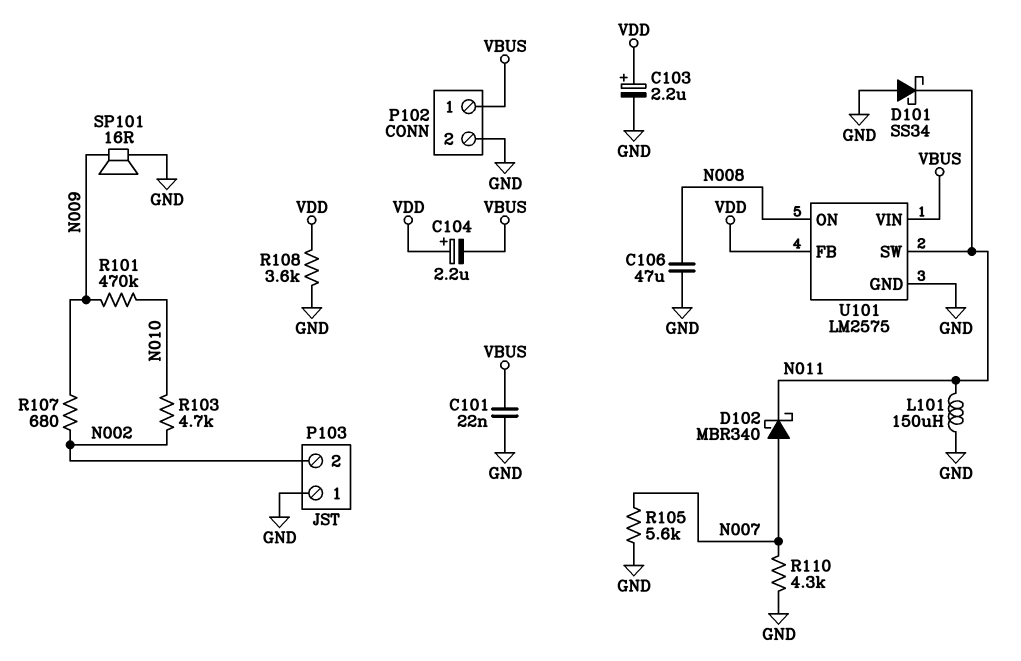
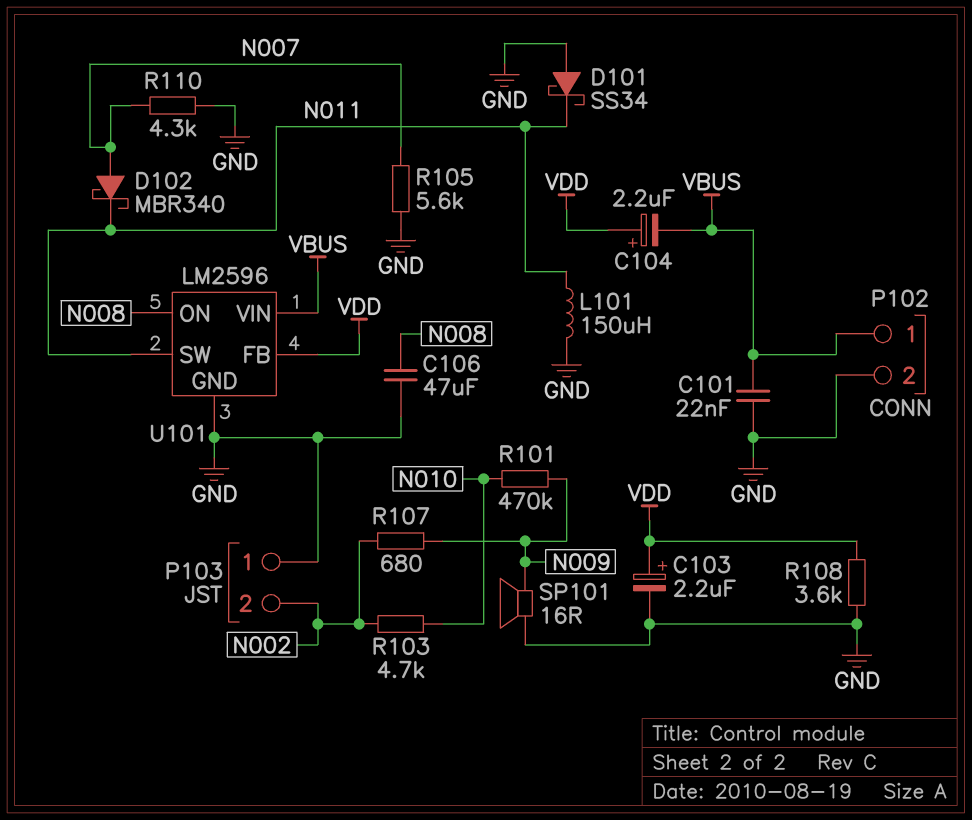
U101: LM2575 -> LM2596

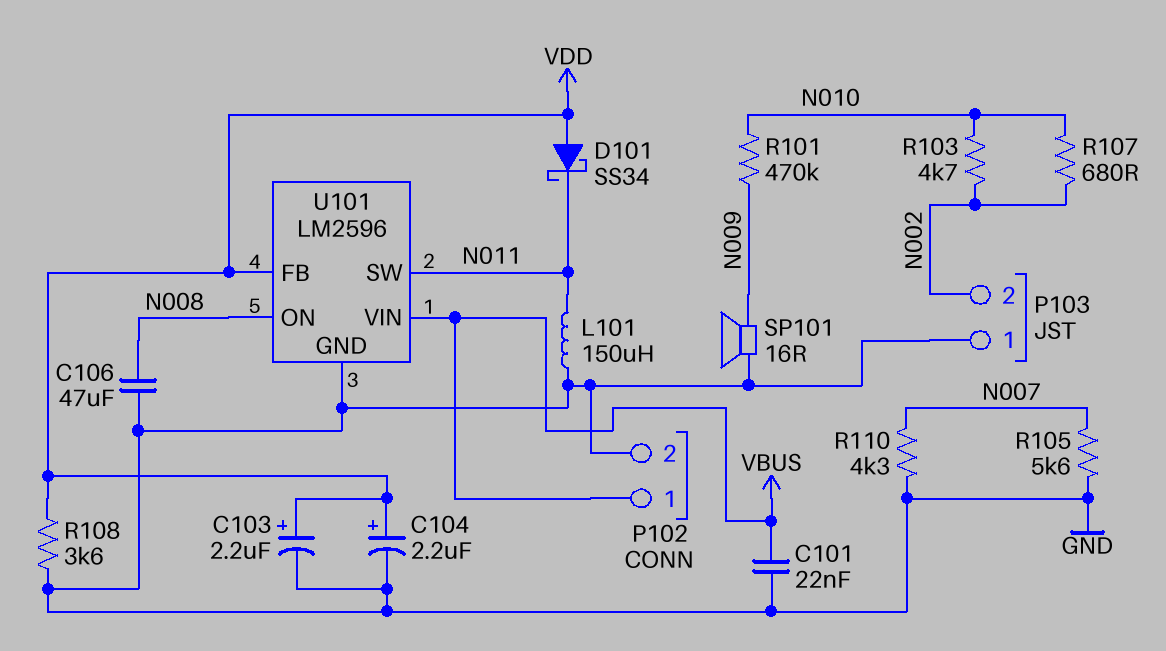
C104: 2.2uF (plus VDD, minus VBUS) -> 2.2uF (plus VDD, minus GND)
D101: schottky SS34 (A GND, K N011) -> schottky SS34 (A VDD, K N011)
D102: schottky MBR340 (A N007, K N011) -> none
R107: 680 (N002, N009) -> 680 (N002, N010)

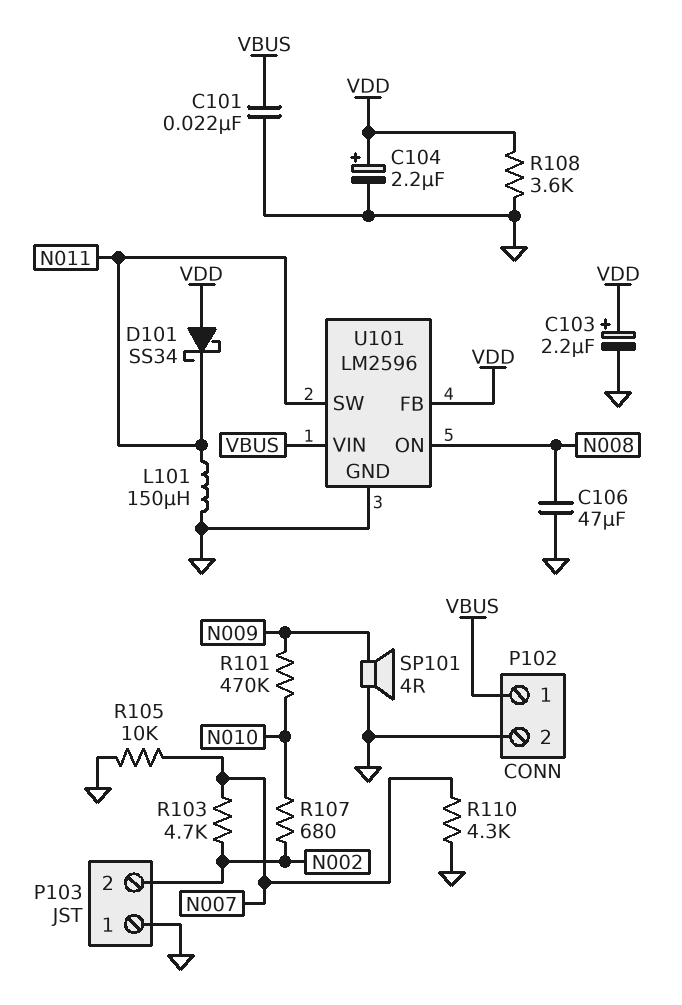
R103: 4.7k (N002, N010) -> 4.7k (N002, N007)
R105: 5.6k (GND, N007) -> 10k (GND, N007)
SP101: speaker 16R (GND, N009) -> speaker 4R (GND, N009)

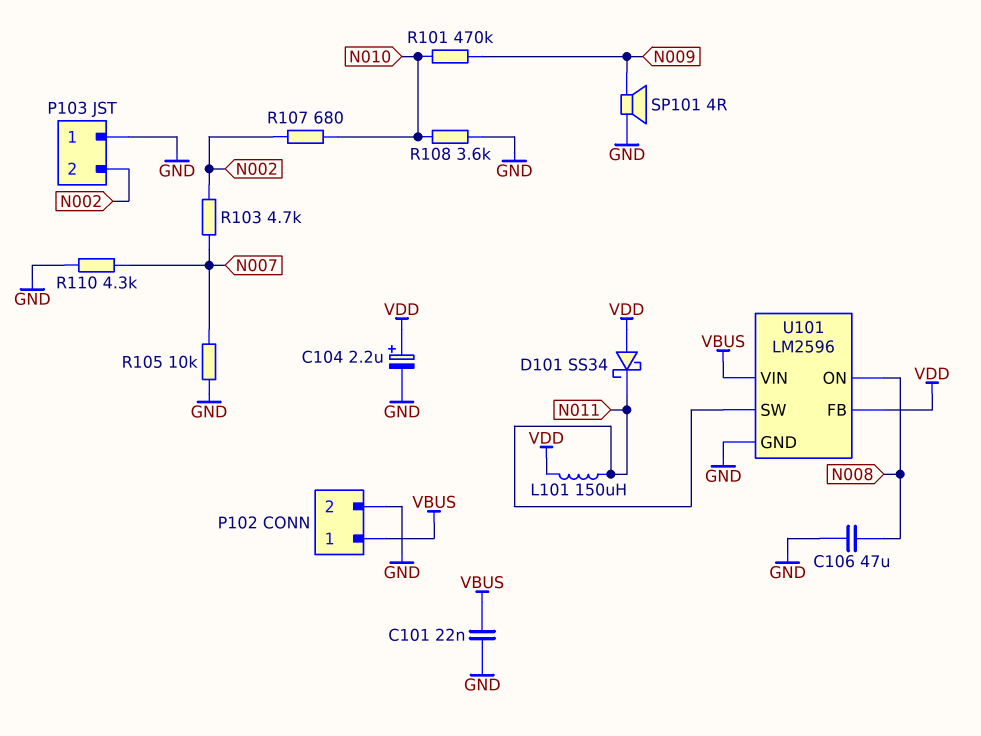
C103: 2.2uF (plus VDD, minus GND) -> none
L101: 150uH (GND, N011) -> 150uH (N011, VDD)
R108: 3.6k (GND, VDD) -> 3.6k (GND, N010)

